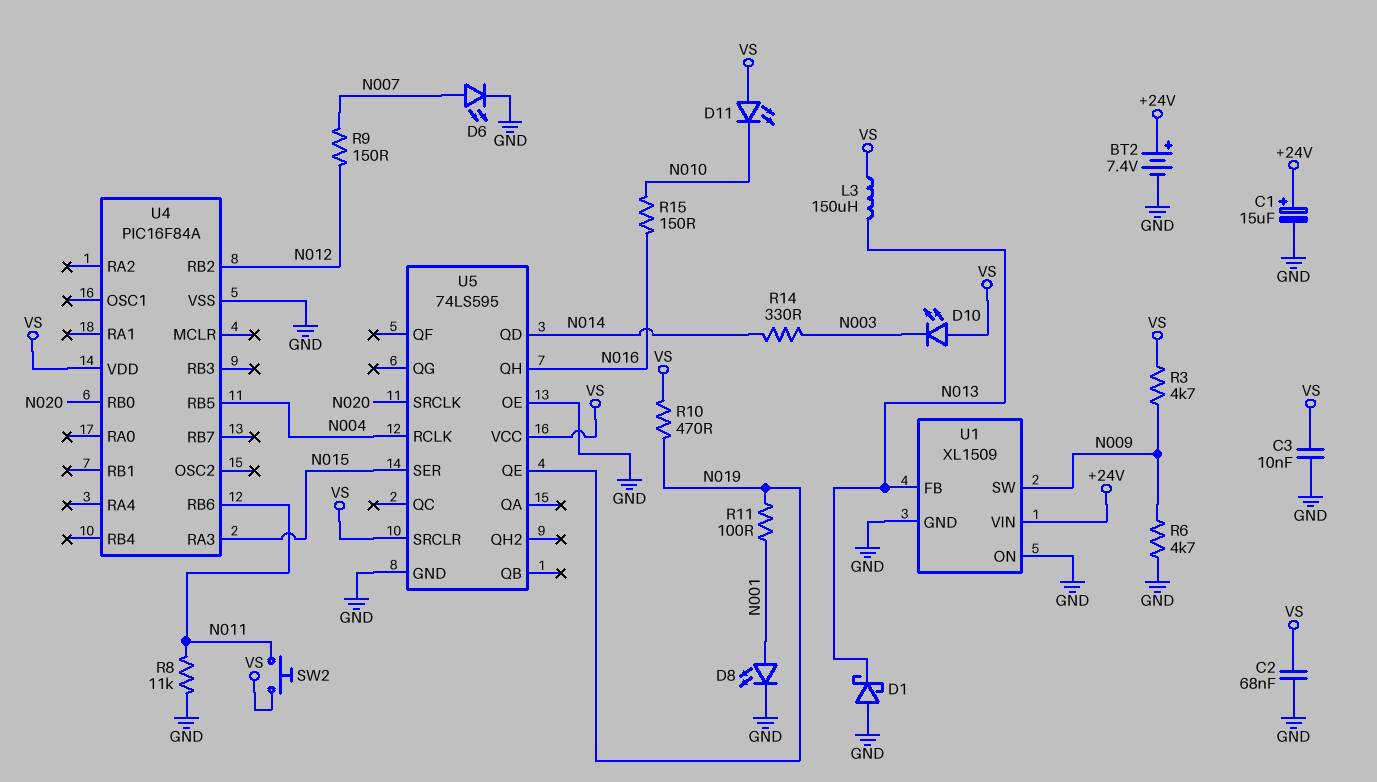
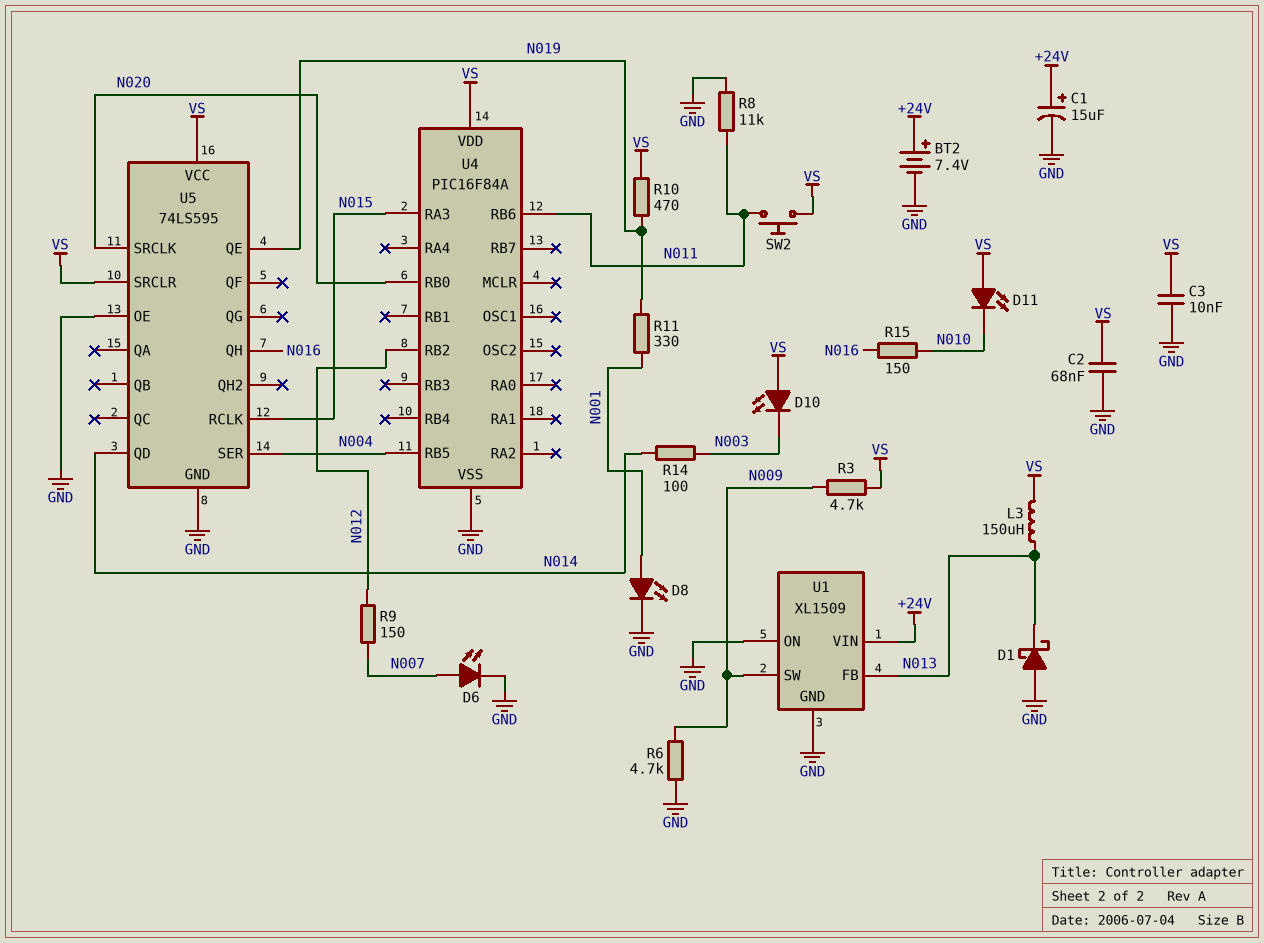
R11: 100 (N001, N019) -> 330 (N001, N019)
R14: 330 (N003, N014) -> 100 (N003, N014)
U5 pin RCLK: N004 -> N015
U5 pin SER: N015 -> N004

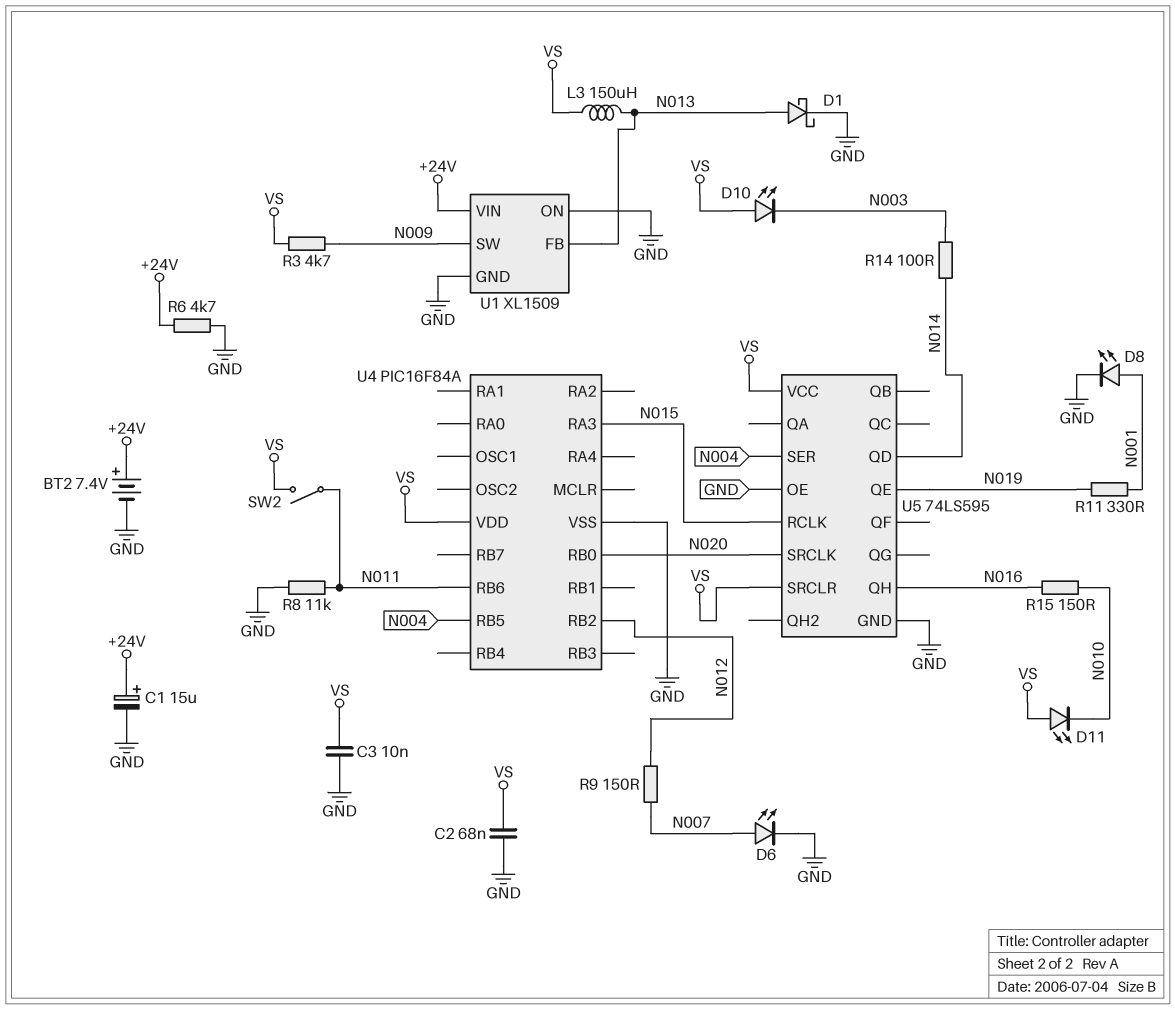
D1: schottky (A GND, K N013) -> schottky (A N013, K GND)
R6: 4.7k (GND, N009) -> 4.7k (+24V, GND)
R10: 470 (N019, VS) -> none
SW2: button (N011, VS) -> switch (N011, VS)

